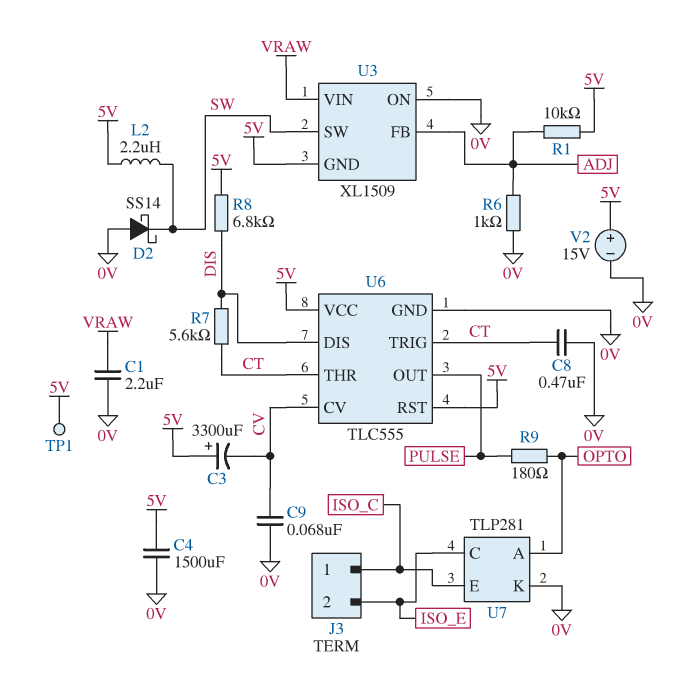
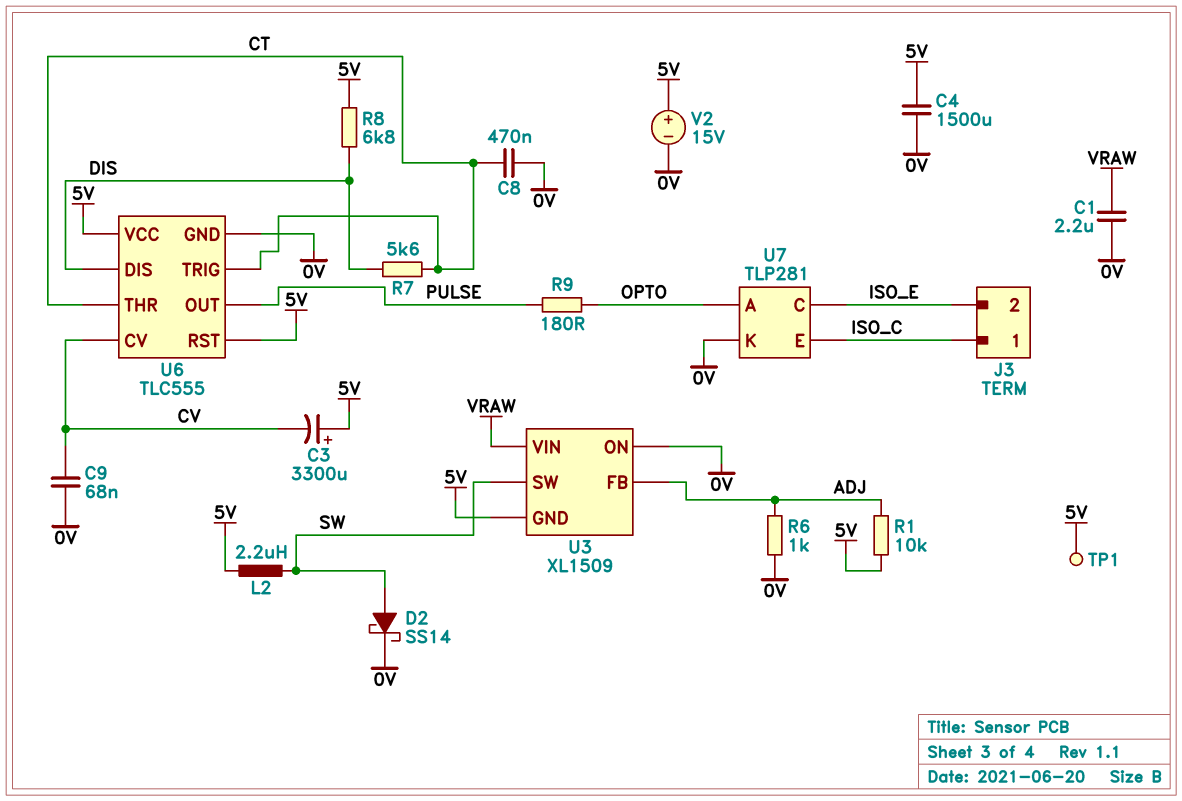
D2: schottky SS14 (A 0V, K SW) -> schottky SS14 (A SW, K 0V)

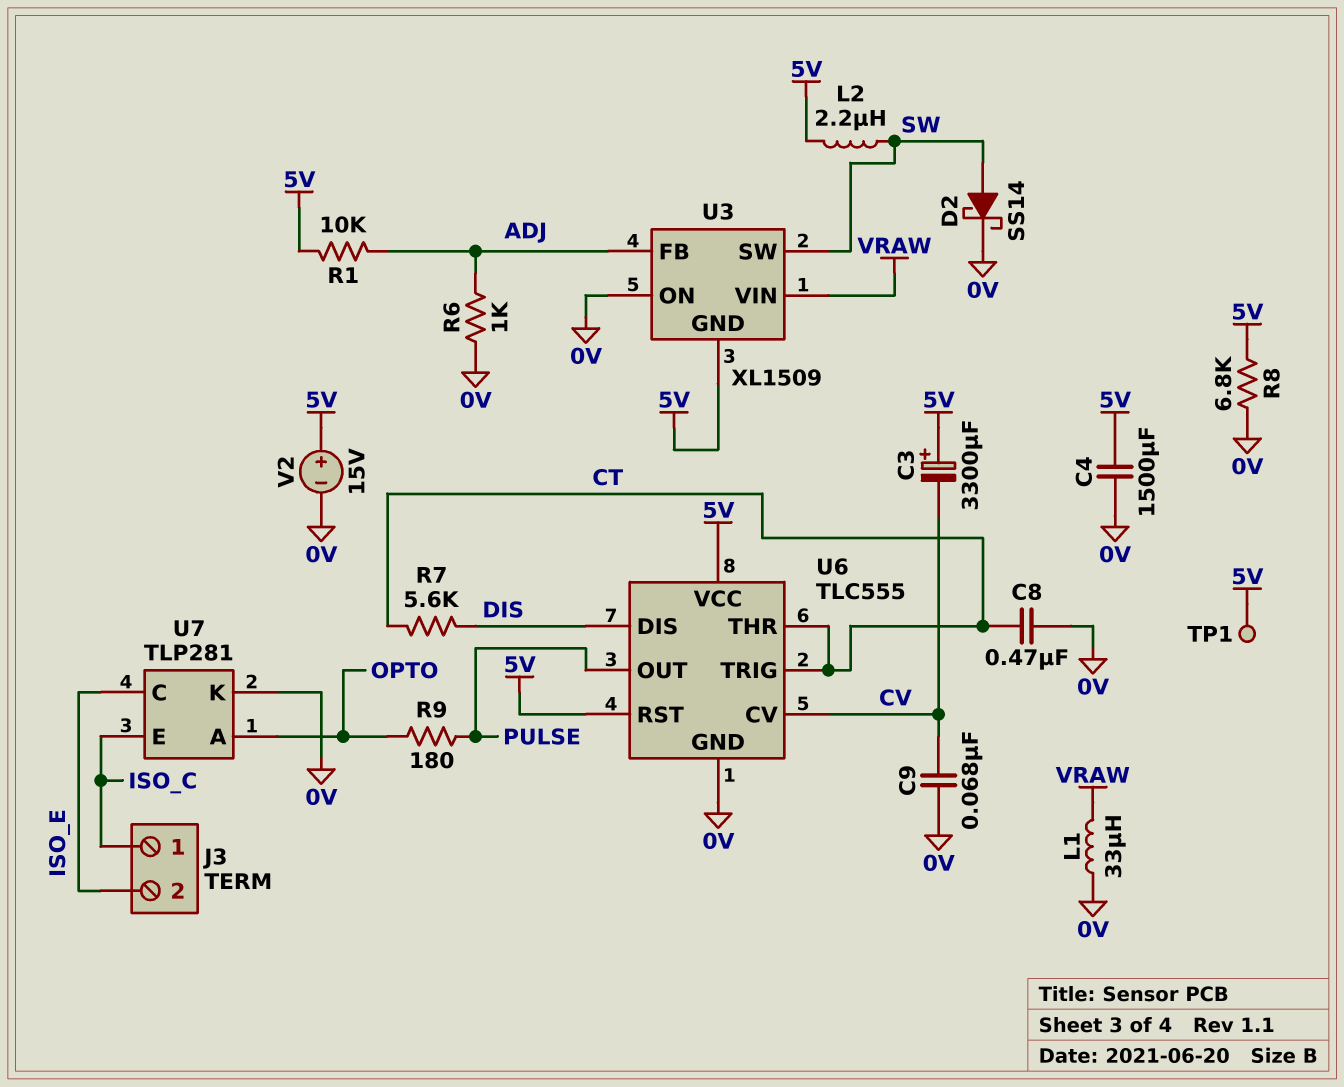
C1: 2.2uF (0V, VRAW) -> none
L1: none -> 33uH (0V, VRAW)
R8: 6.8k (5V, DIS) -> 6.8k (0V, 5V)

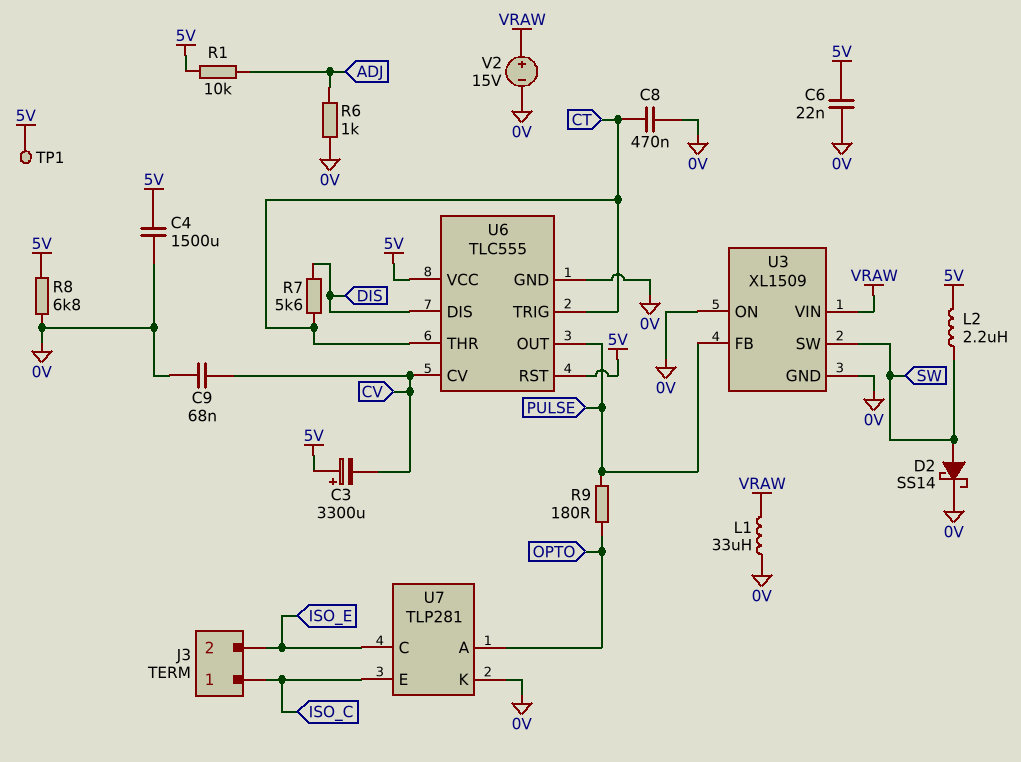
C6: none -> 22nF (0V, 5V)
U3 pin FB: ADJ -> PULSE
U3 pin GND: 5V -> 0V
V2: 15V (plus 5V, minus 0V) -> 15V (plus VRAW, minus 0V)

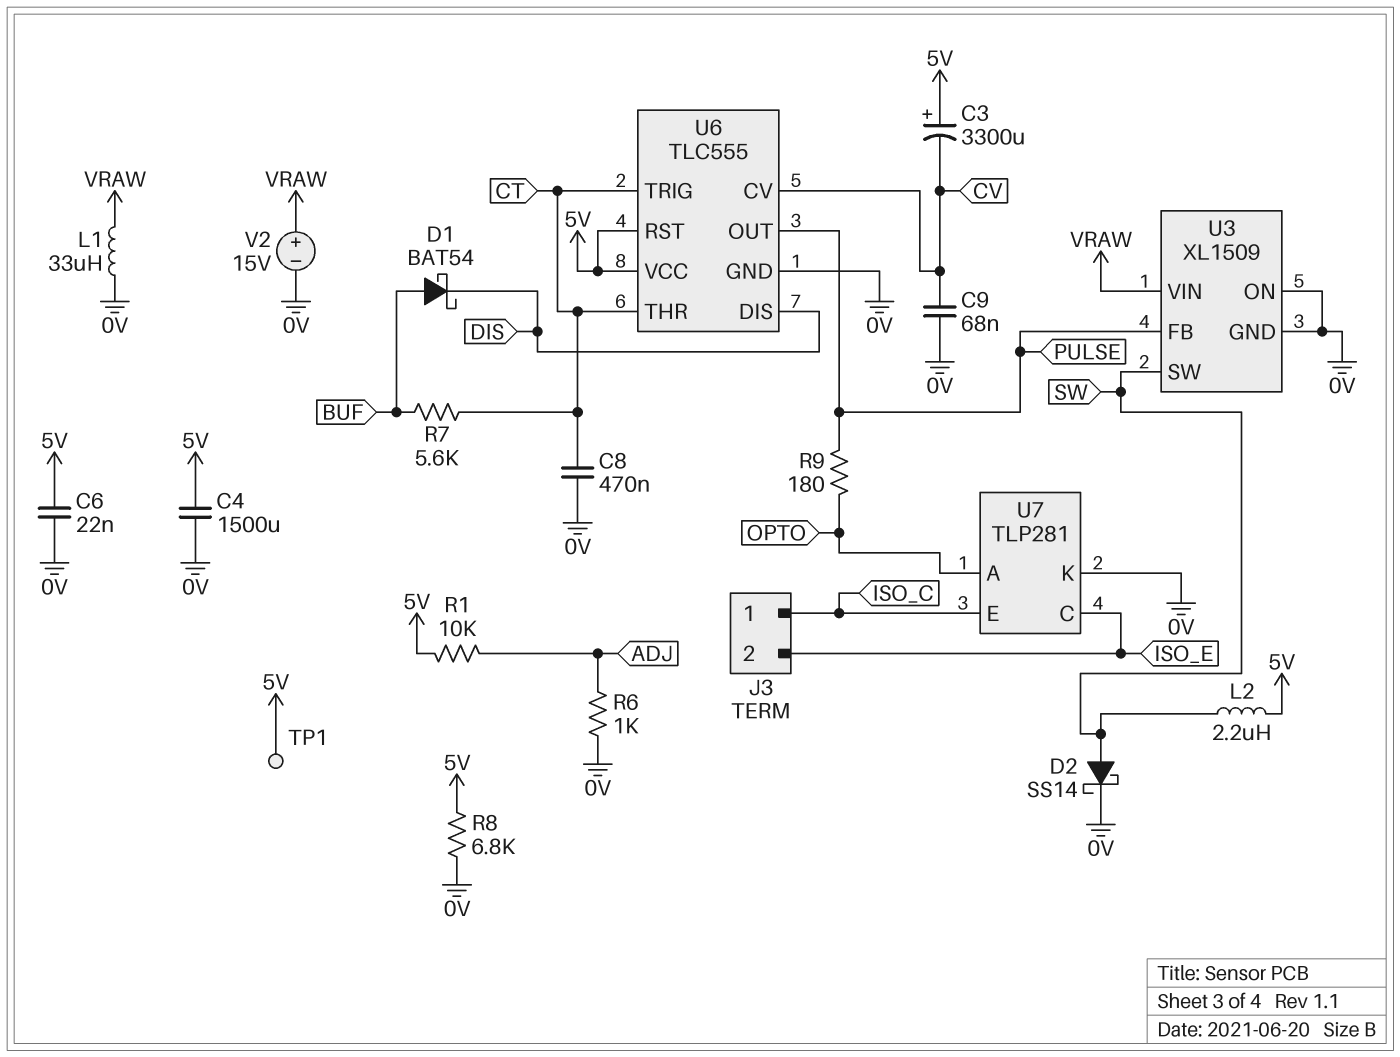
D1: none -> schottky BAT54 (A BUF, K DIS)
R7: 5.6k (CT, DIS) -> 5.6k (BUF, CT)

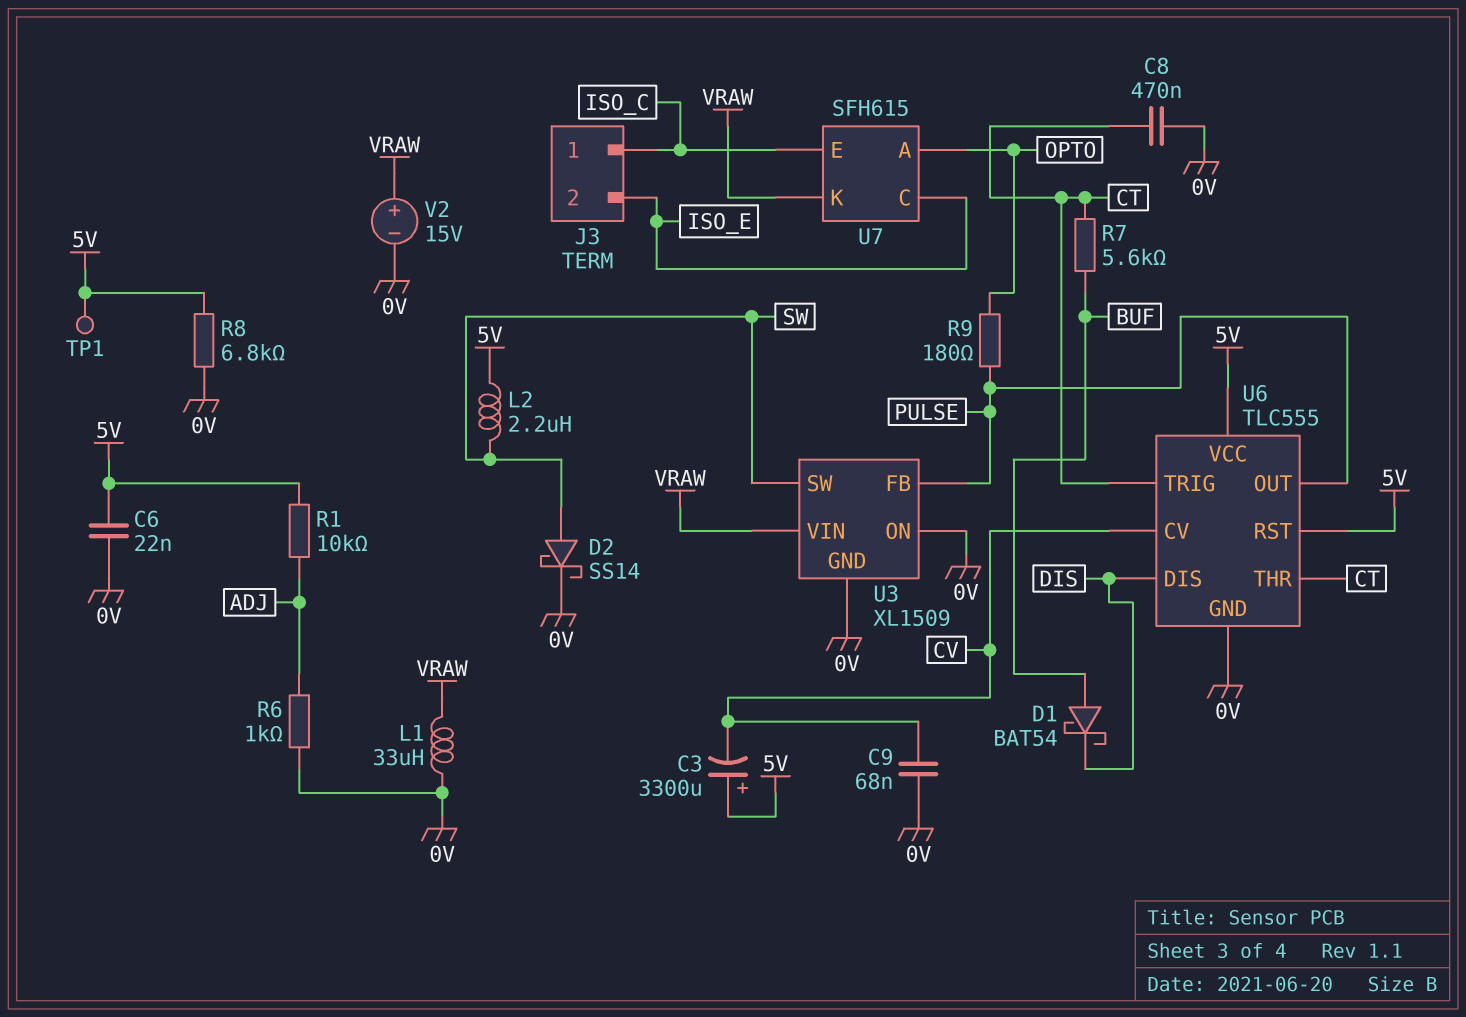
C4: 1500uF (0V, 5V) -> none
U7: TLP281 -> SFH615
U7 pin K: 0V -> VRAW

